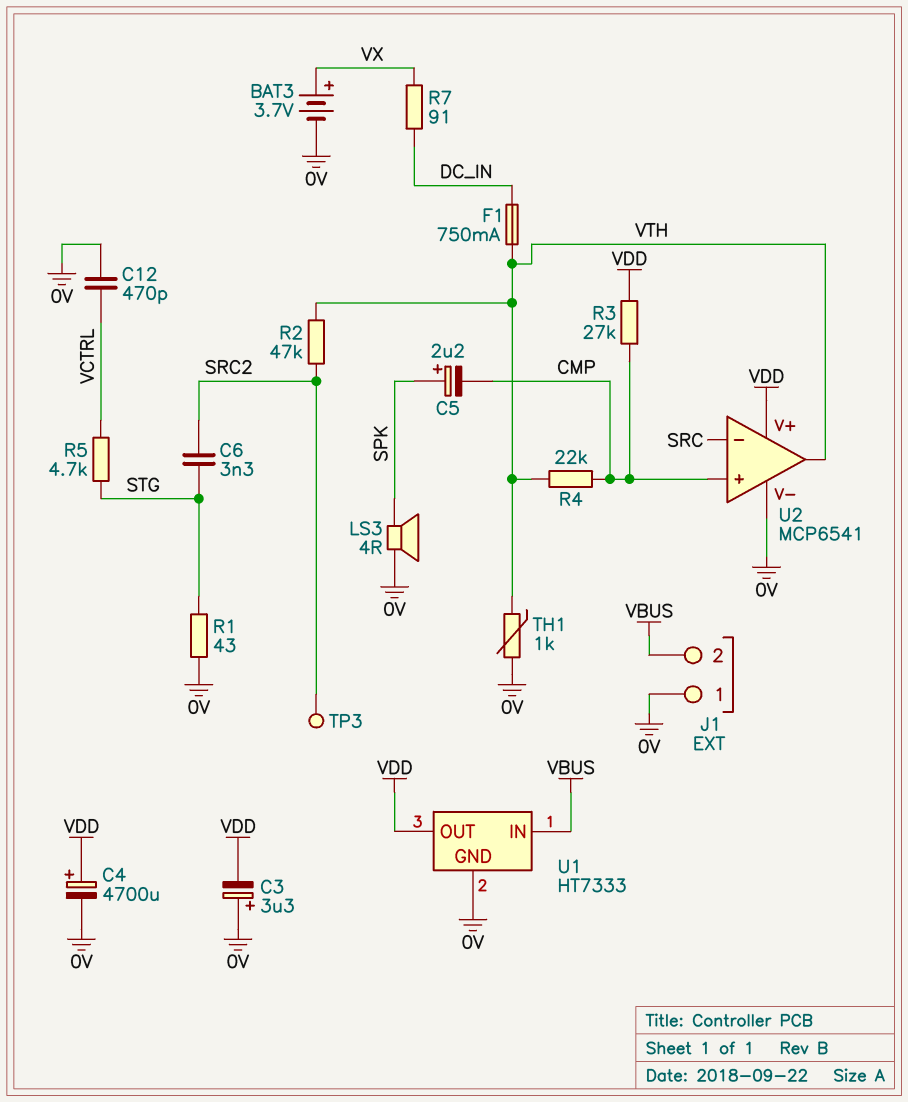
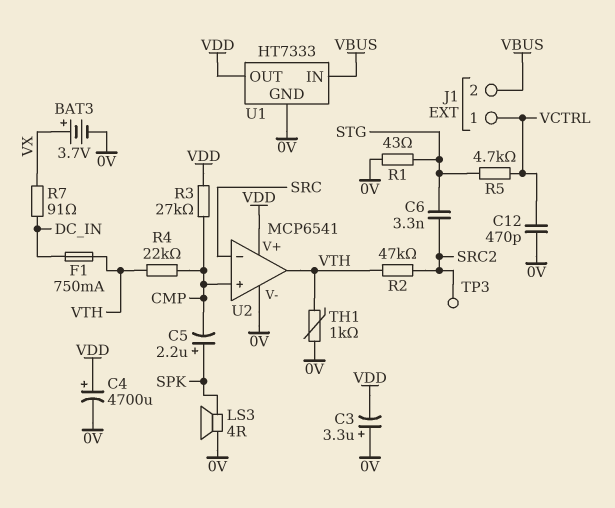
J1 pin 1: 0V -> VCTRL

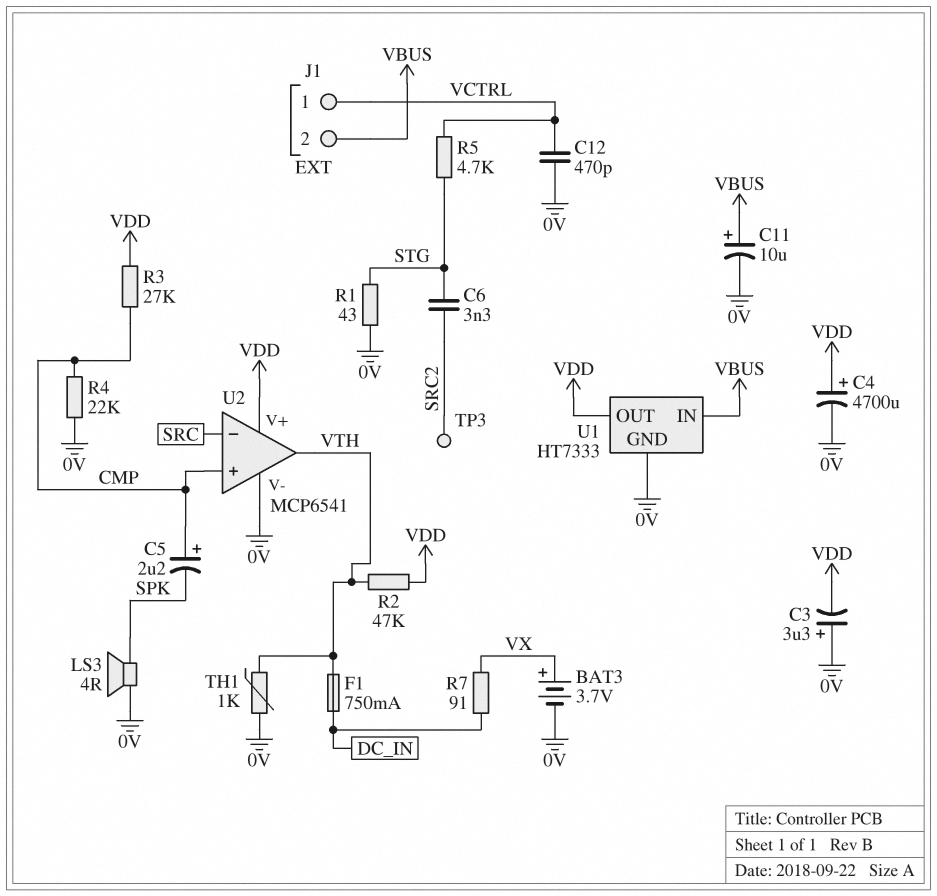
C5: 2.2uF (plus SPK, minus CMP) -> 2.2uF (plus CMP, minus SPK)
C11: none -> 10uF (plus VBUS, minus 0V)
R2: 47k (SRC2, VTH) -> 47k (VDD, VTH)
R4: 22k (CMP, VTH) -> 22k (0V, CMP)

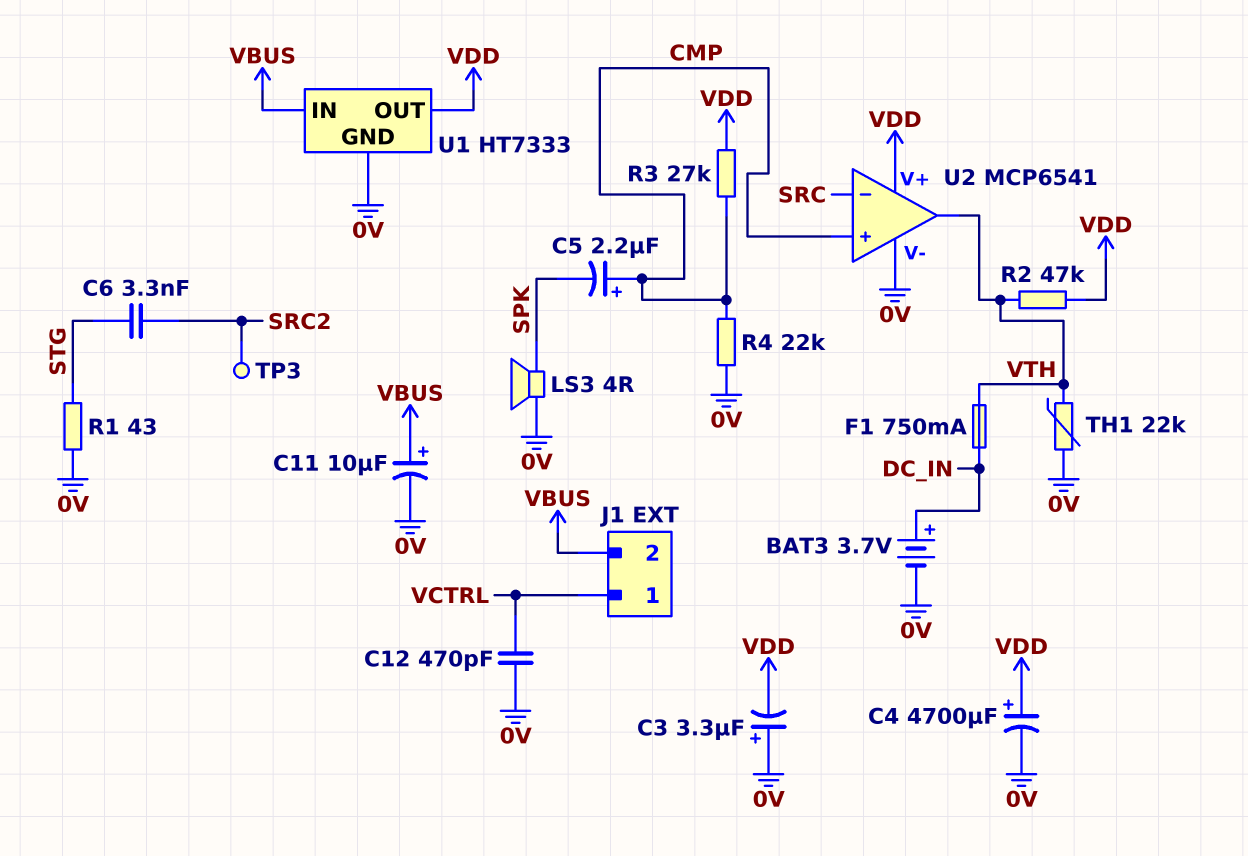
BAT3: 3.7V (plus VX, minus 0V) -> 3.7V (plus DC_IN, minus 0V)
R5: 4.7k (STG, VCTRL) -> none
R7: 91 (DC_IN, VX) -> none
TH1: 1k (0V, VTH) -> 22k (0V, VTH)

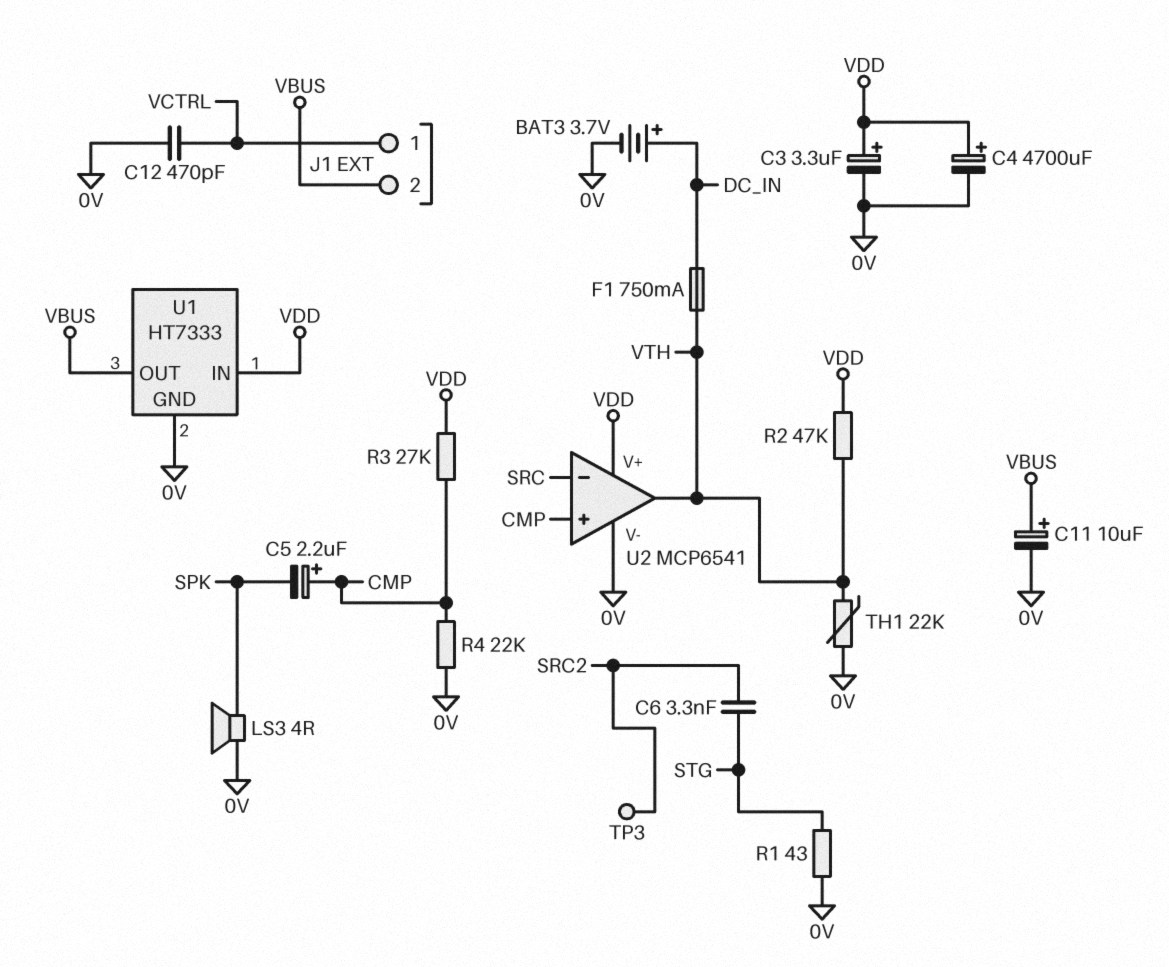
C3: 3.3uF (plus 0V, minus VDD) -> 3.3uF (plus VDD, minus 0V)
U1 pin IN: VBUS -> VDD
U1 pin OUT: VDD -> VBUS

